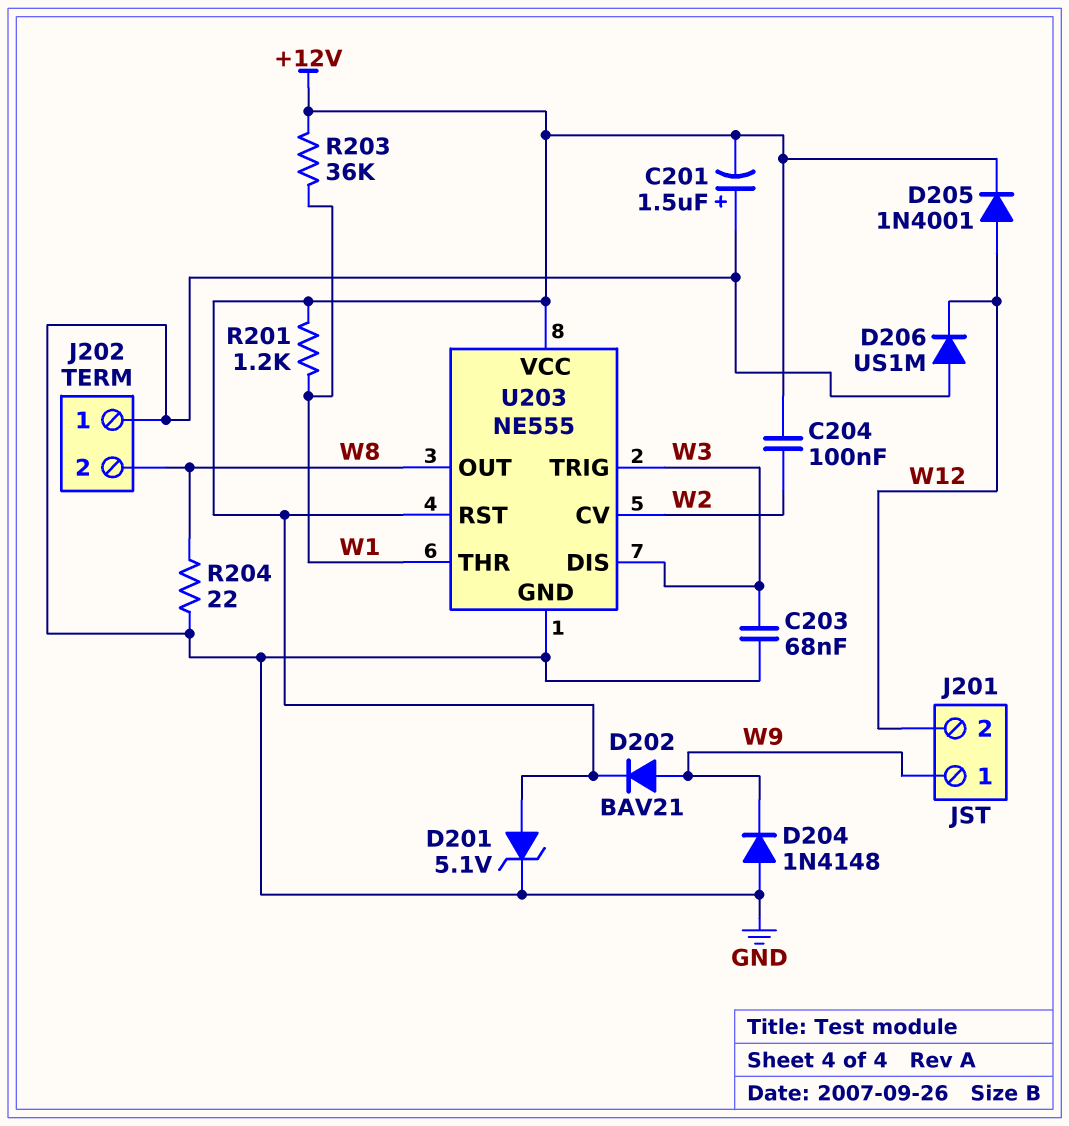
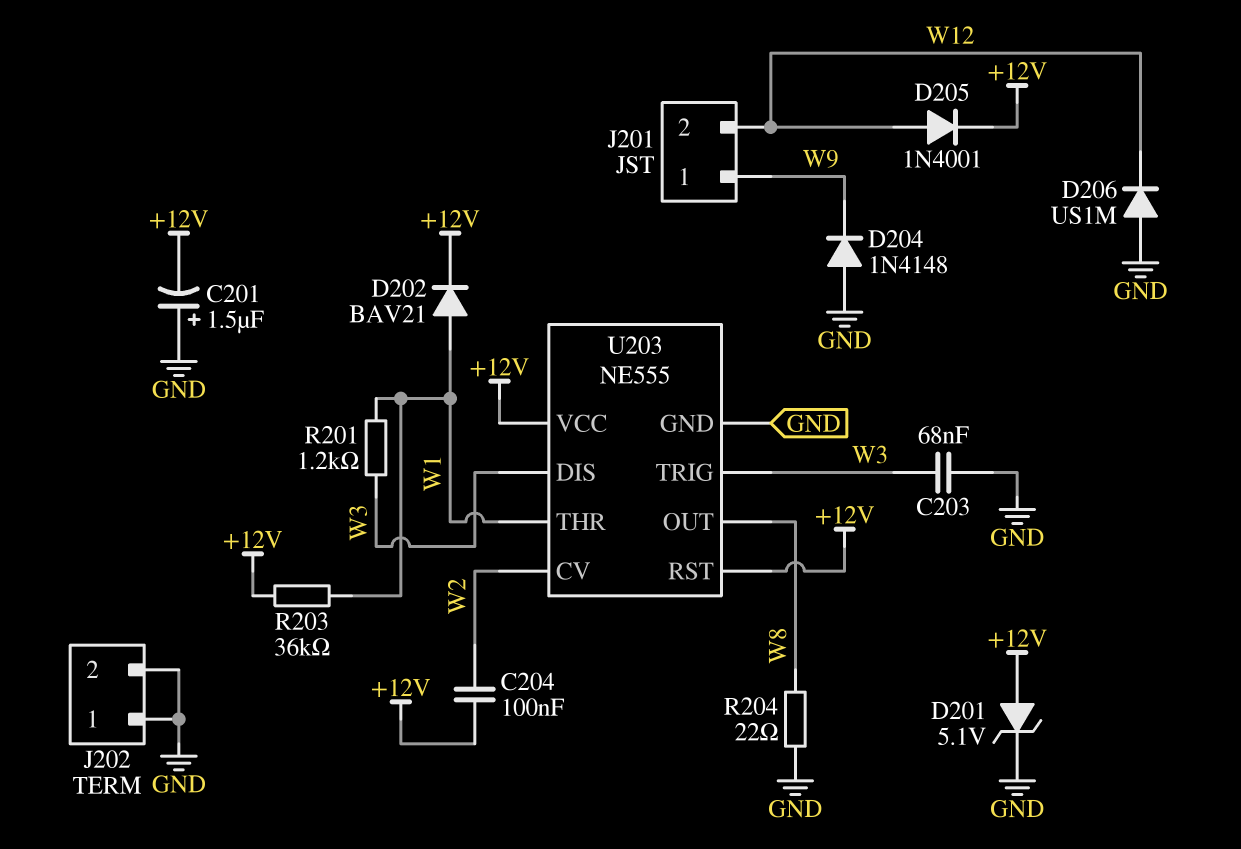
D202: diode BAV21 (A W9, K +12V) -> diode BAV21 (A W1, K +12V)
J202 pin 2: W8 -> GND
R201: 1.2k (+12V, W1) -> 1.2k (W1, W3)

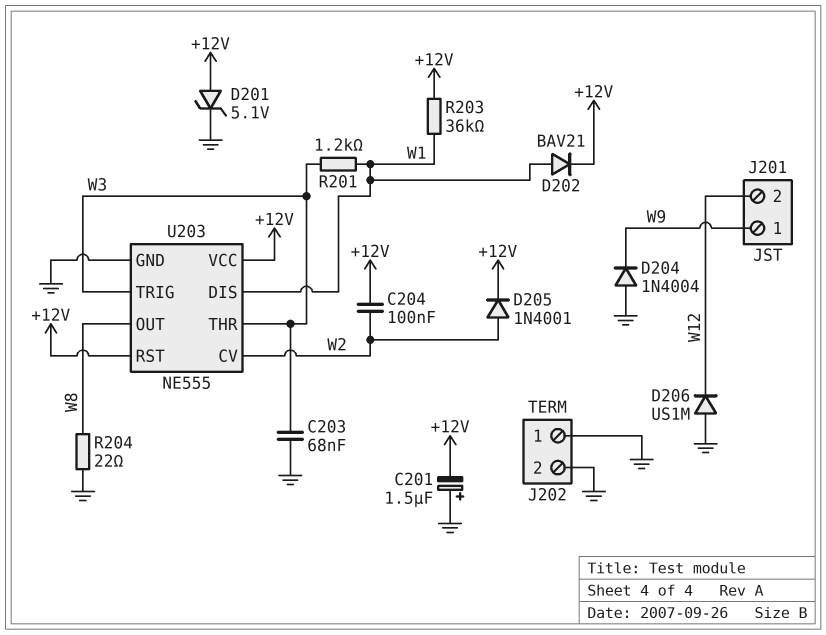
D204: diode 1N4148 (A GND, K W9) -> diode 1N4004 (A GND, K W9)
D205: diode 1N4001 (A W12, K +12V) -> diode 1N4001 (A W2, K +12V)
U203 pin DIS: W3 -> W1
U203 pin THR: W1 -> W3

